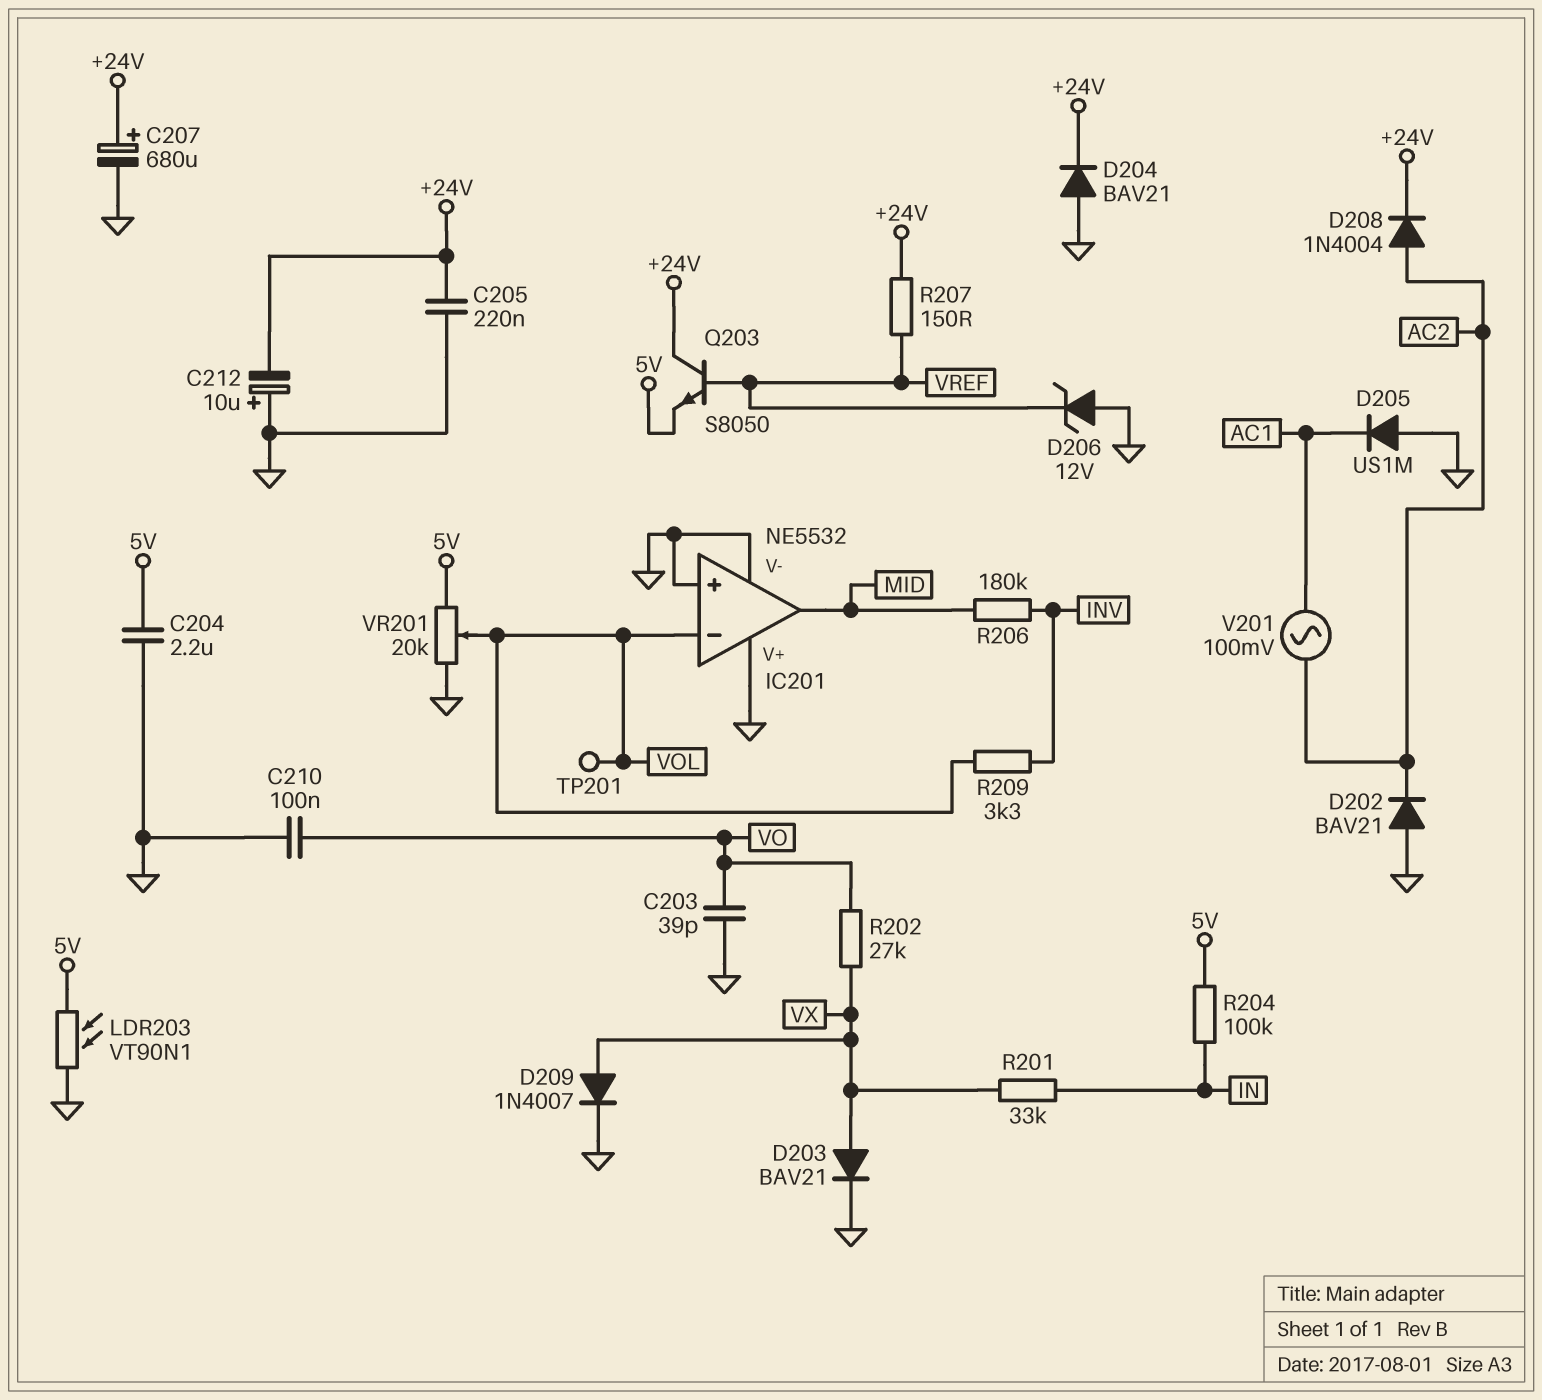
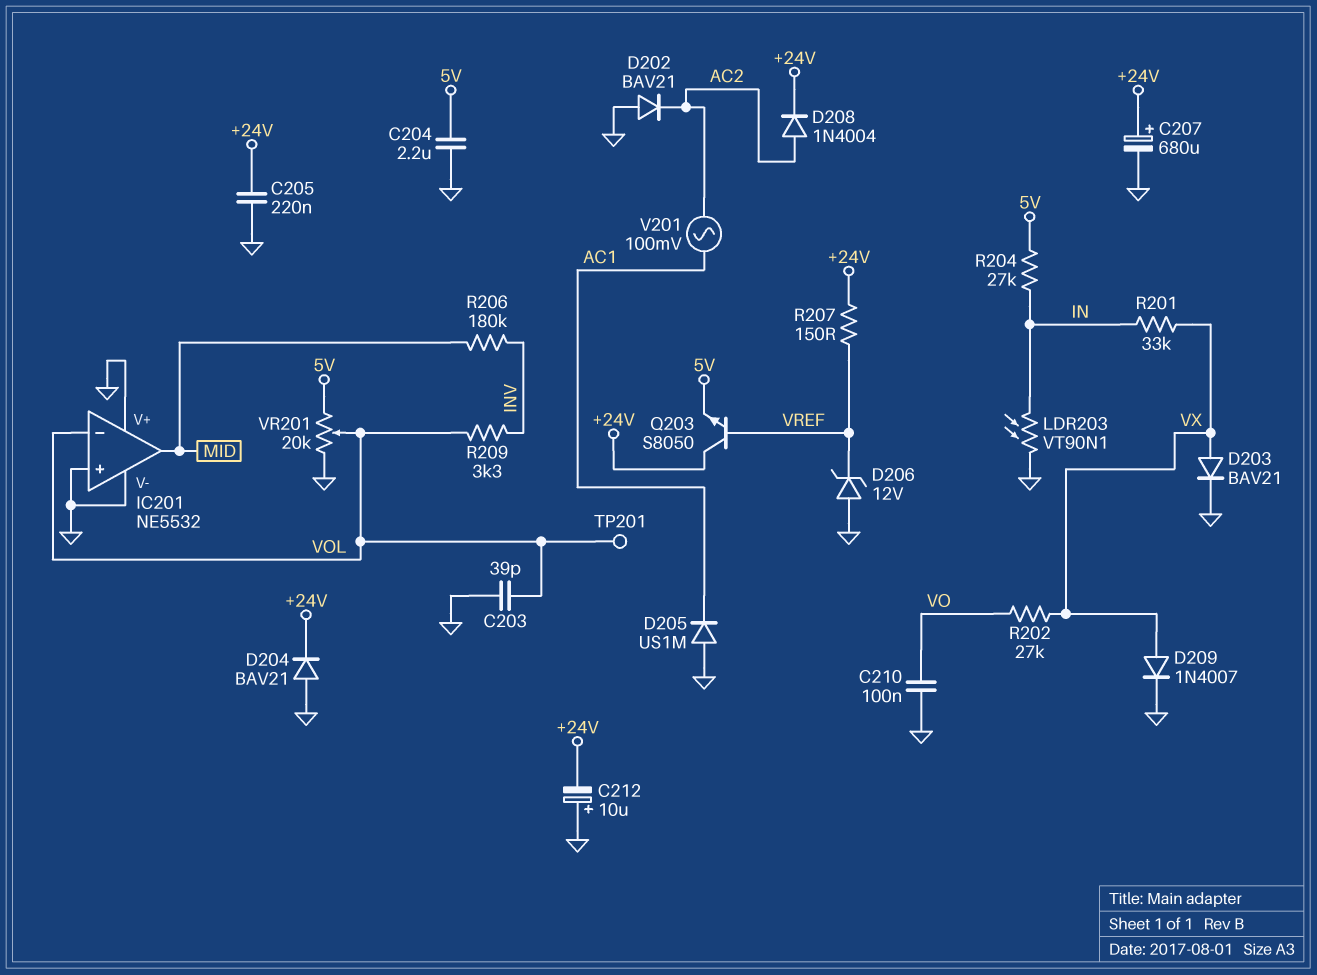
C203: 39pF (GND, VO) -> 39pF (GND, VOL)
LDR203: VT90N1 (5V, GND) -> VT90N1 (GND, IN)
R204: 100k (5V, IN) -> 27k (5V, IN)

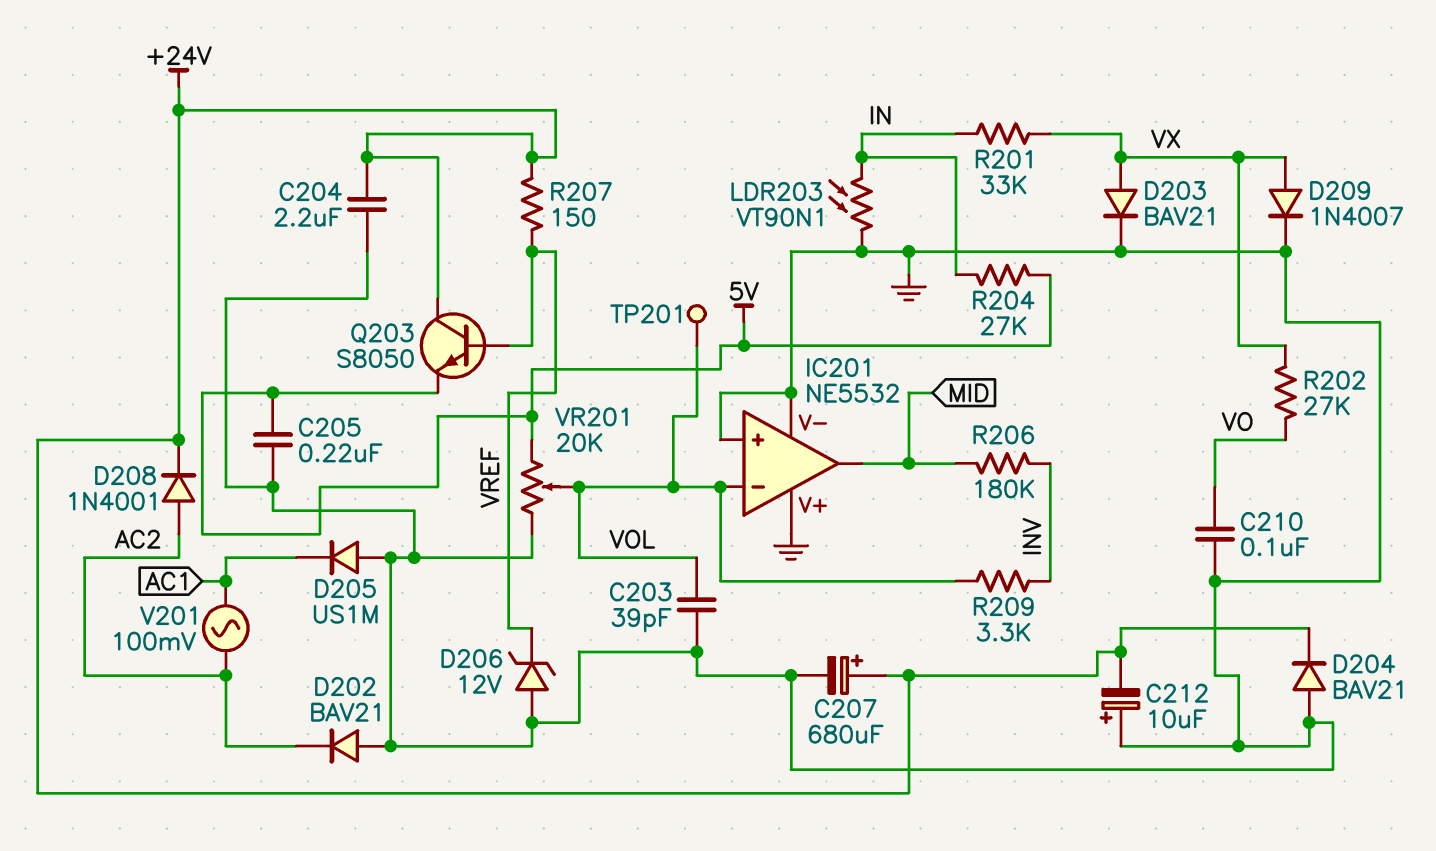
C204: 2.2uF (5V, GND) -> 2.2uF (+24V, GND)
C205: 220nF (+24V, GND) -> 220nF (5V, GND)
D208: diode 1N4004 (A AC2, K +24V) -> diode 1N4001 (A AC2, K +24V)

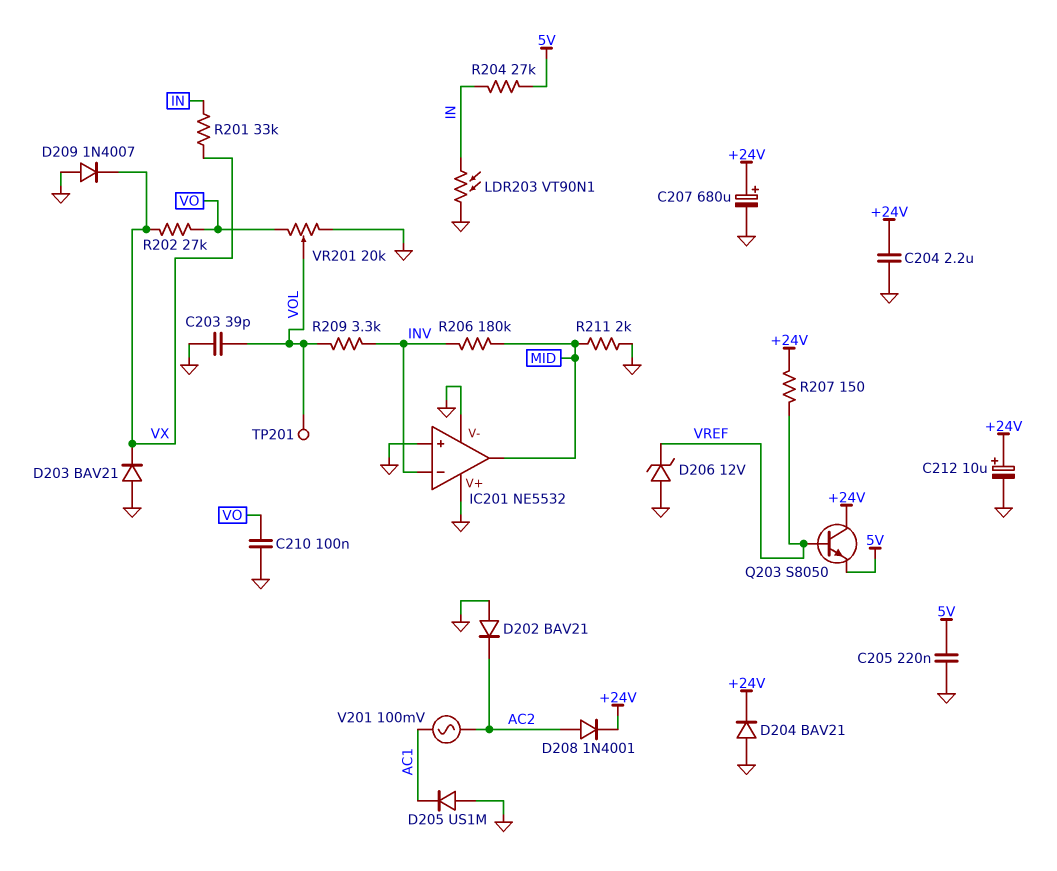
C212: 10uF (plus GND, minus +24V) -> 10uF (plus +24V, minus GND)
D203: diode BAV21 (A VX, K GND) -> diode BAV21 (A GND, K VX)
D209: diode 1N4007 (A VX, K GND) -> diode 1N4007 (A GND, K VX)
IC201 pin in-: VOL -> INV
R211: none -> 2k (GND, MID)
VR201: 20k (5V, GND, wiper VOL) -> 20k (GND, VO, wiper VOL)

